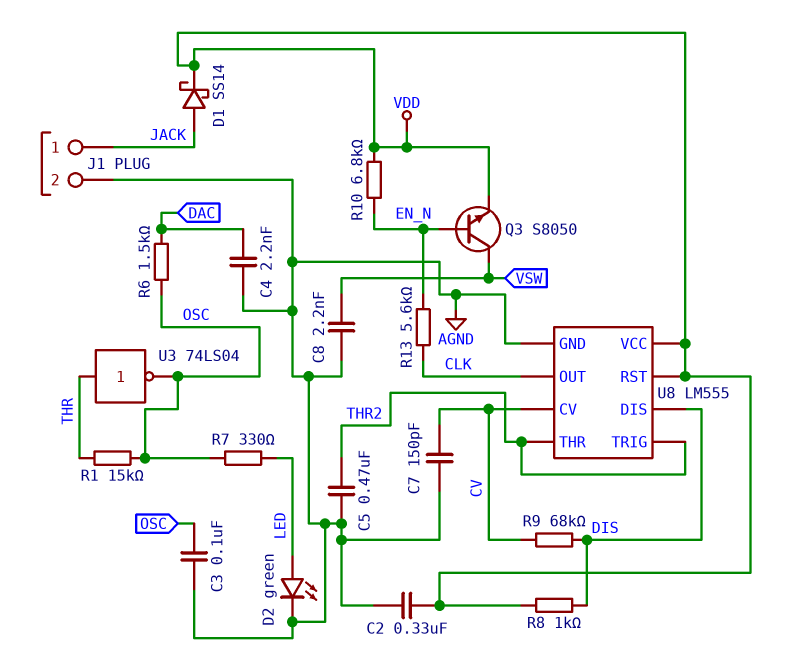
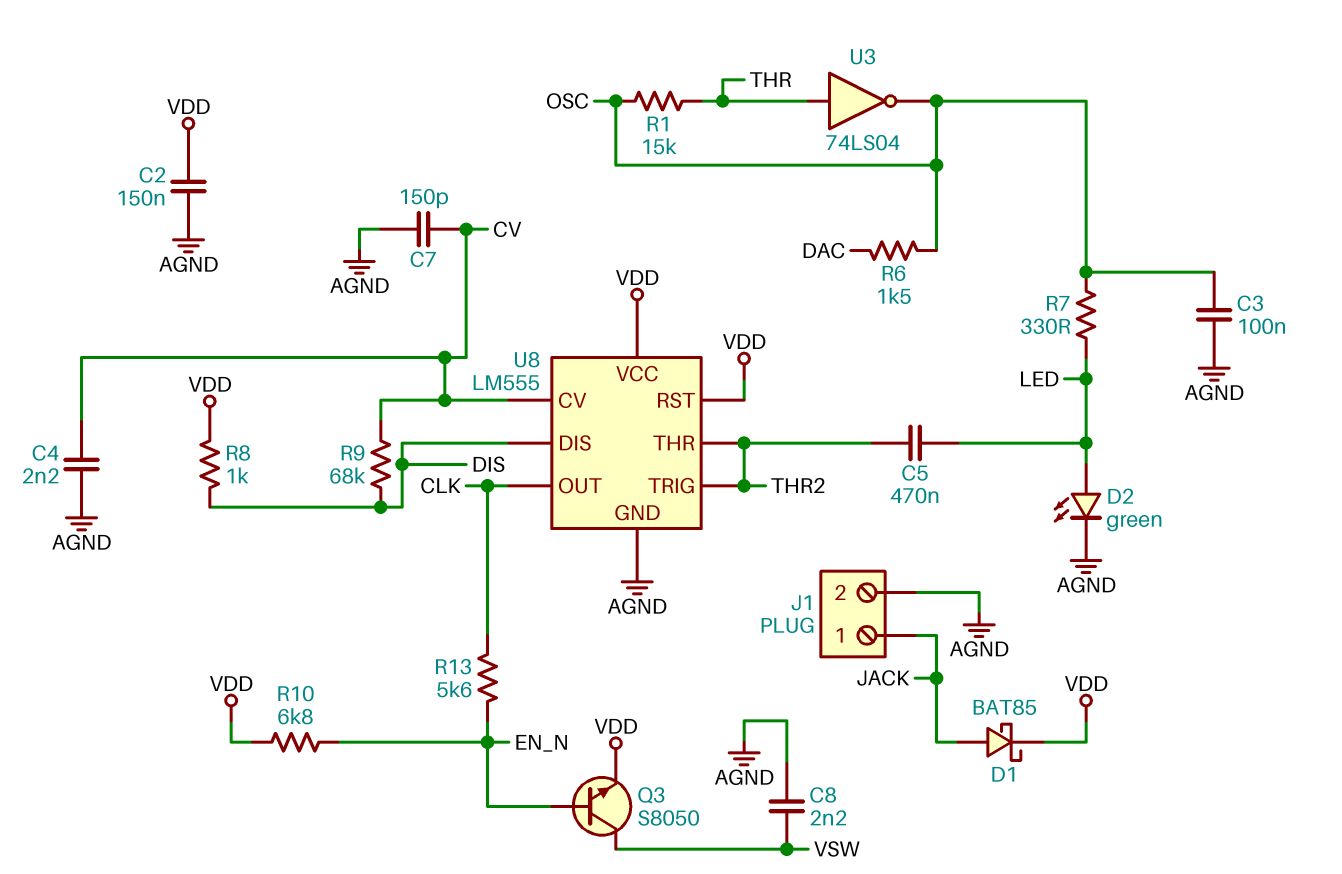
C2: 330nF (AGND, VDD) -> 150nF (AGND, VDD)
C4: 2.2nF (AGND, DAC) -> 2.2nF (AGND, CV)
C5: 470nF (AGND, THR2) -> 470nF (LED, THR2)
D1: schottky SS14 (A JACK, K VDD) -> schottky BAT85 (A JACK, K VDD)

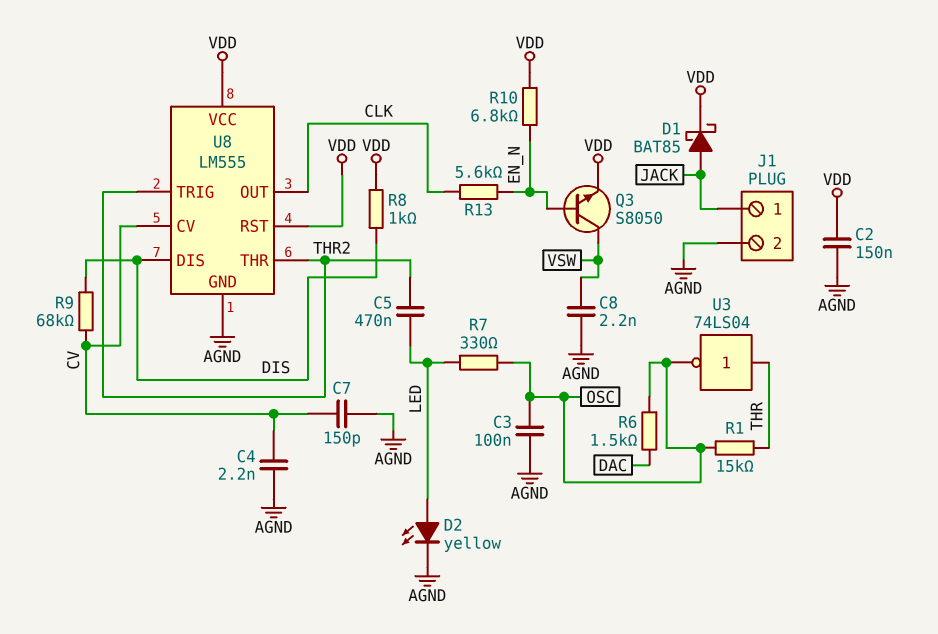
D2: LED green (A LED, K AGND) -> LED yellow (A LED, K AGND)

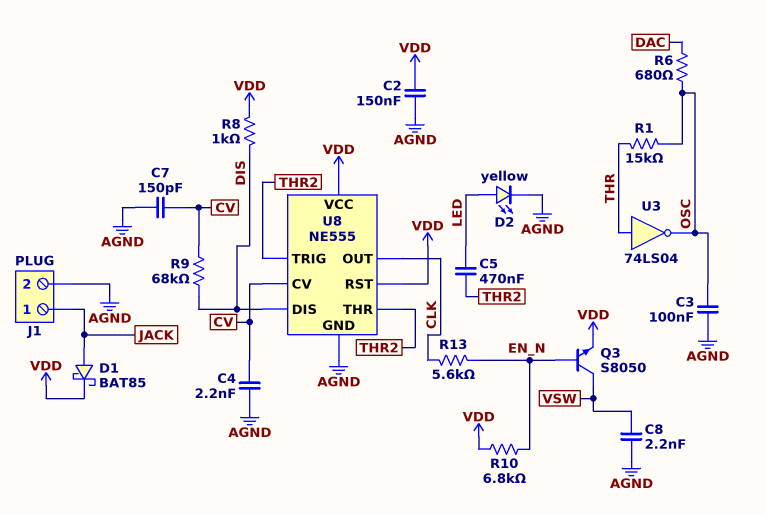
R6: 1.5k (DAC, OSC) -> 680 (DAC, OSC)
R7: 330 (LED, OSC) -> none
U8: LM555 -> NE555

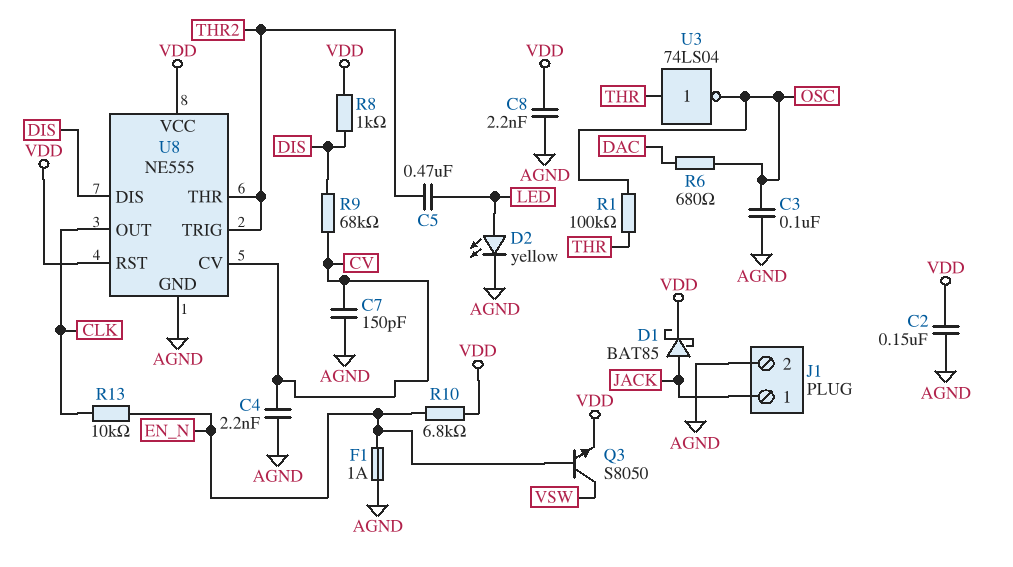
C8: 2.2nF (AGND, VSW) -> 2.2nF (AGND, VDD)
F1: none -> 1A (AGND, EN_N)
R1: 15k (OSC, THR) -> 100k (OSC, THR)
R13: 5.6k (CLK, EN_N) -> 10k (CLK, EN_N)

